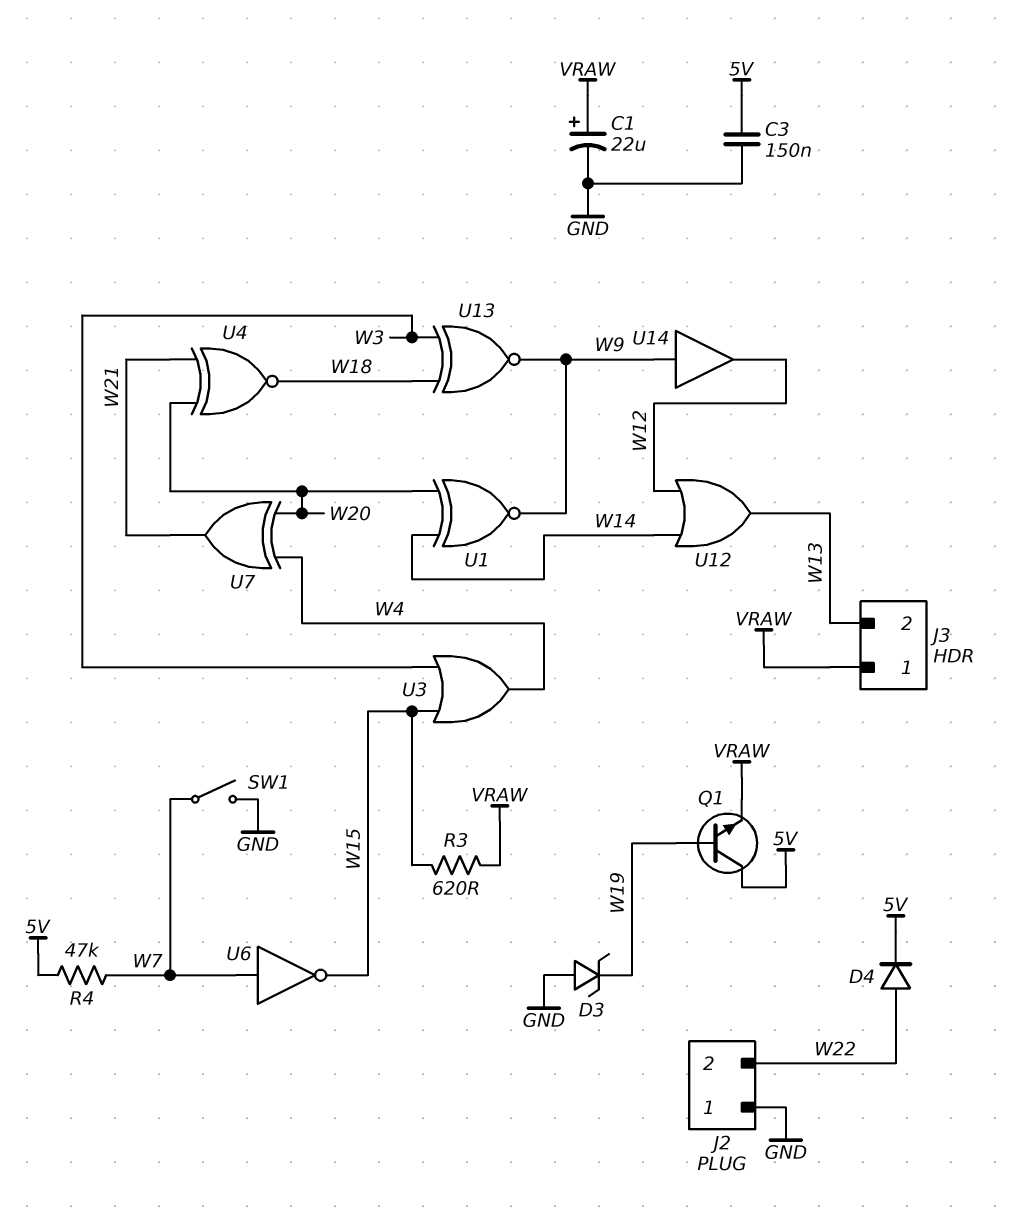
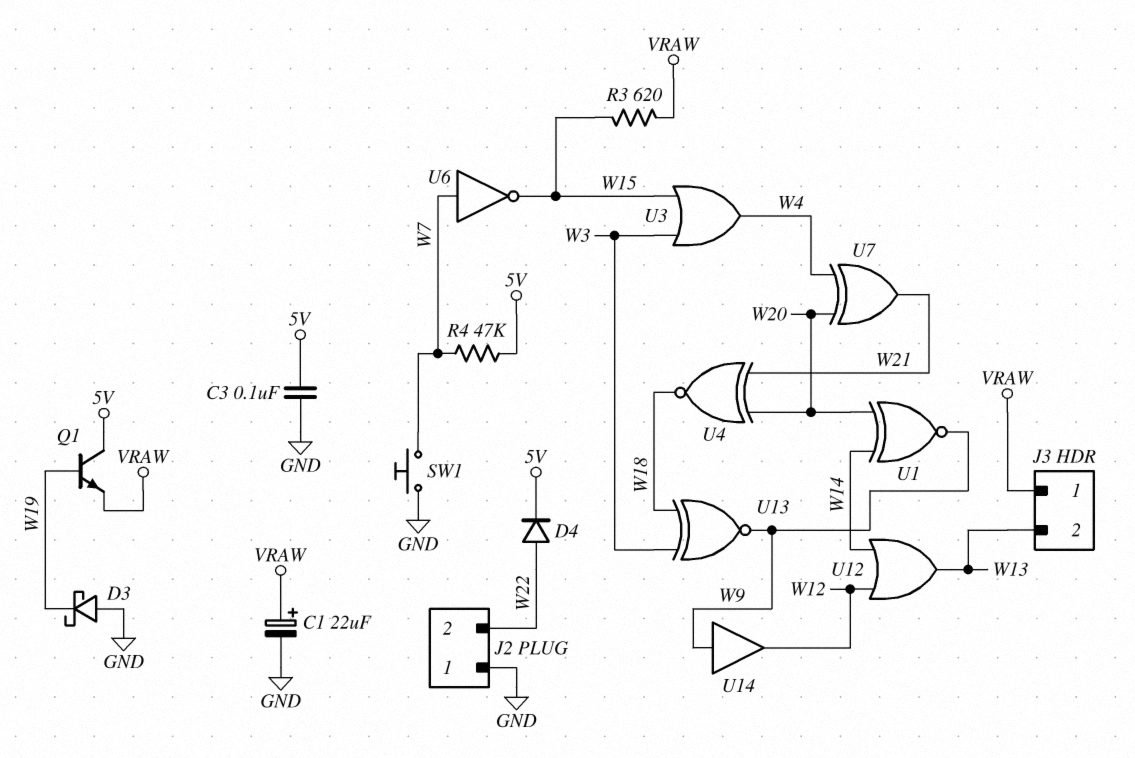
C3: 150nF (5V, GND) -> 100nF (5V, GND)
D3: zener (A GND, K W19) -> schottky (A GND, K W19)
SW1: switch (GND, W7) -> button (GND, W7)

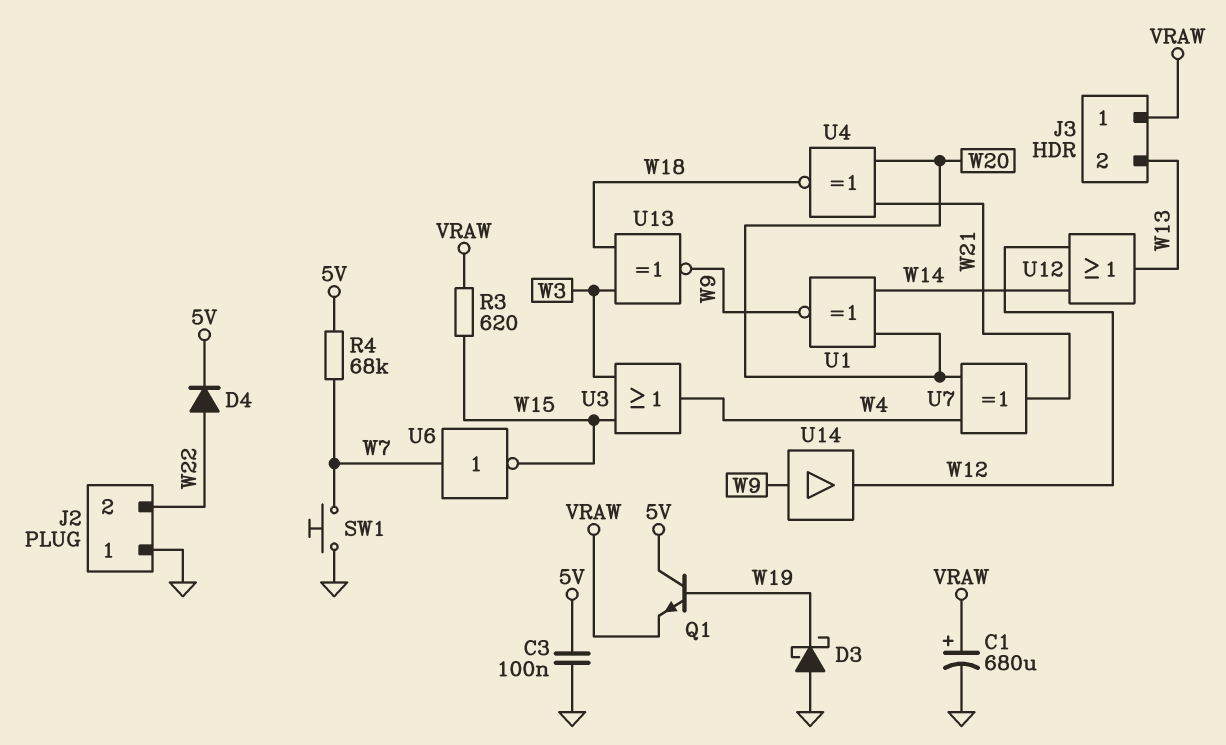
C1: 22uF (plus VRAW, minus GND) -> 680uF (plus VRAW, minus GND)
R4: 47k (5V, W7) -> 68k (5V, W7)

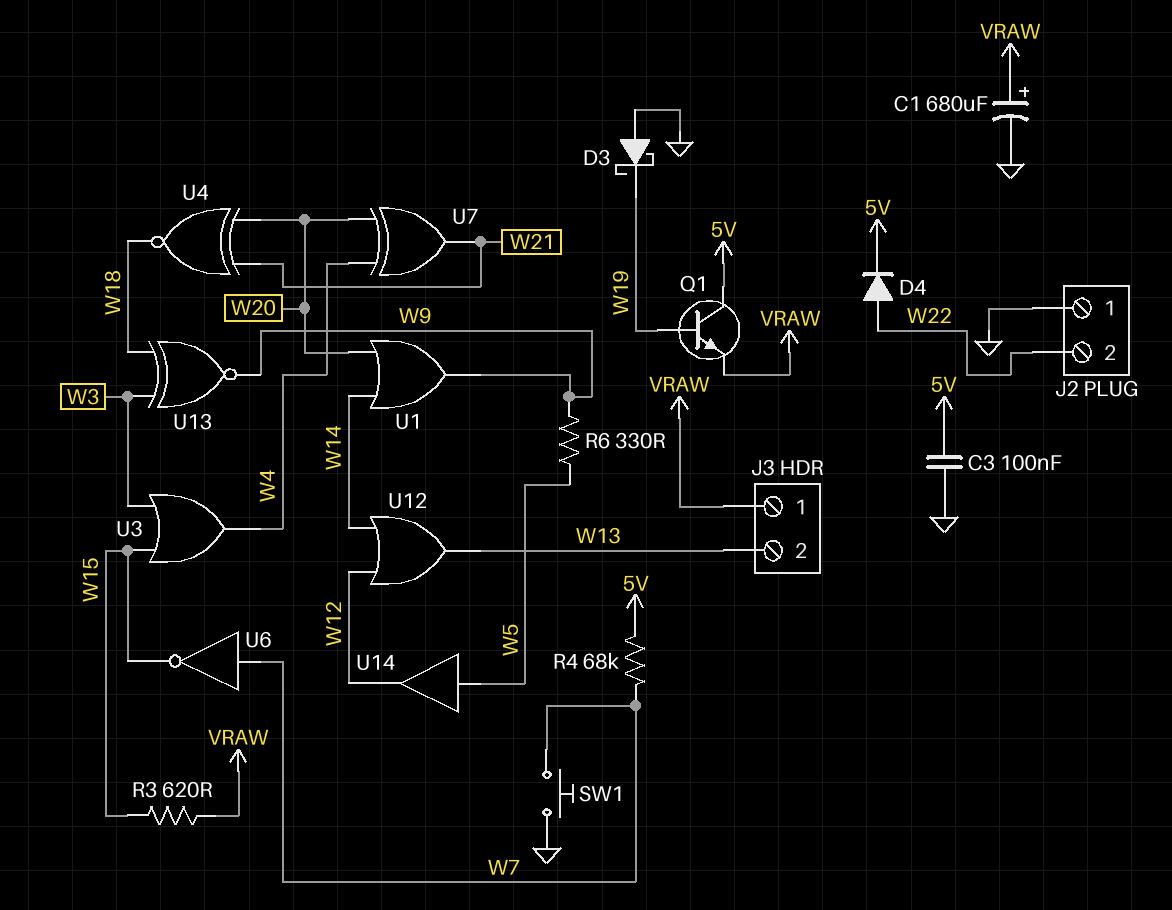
R6: none -> 330 (W5, W9)
U1: XNOR (in W14, in W20, out W9) -> OR (in W14, in W20, out W9)
U14: buffer (in W9, out W12) -> buffer (in W5, out W12)

